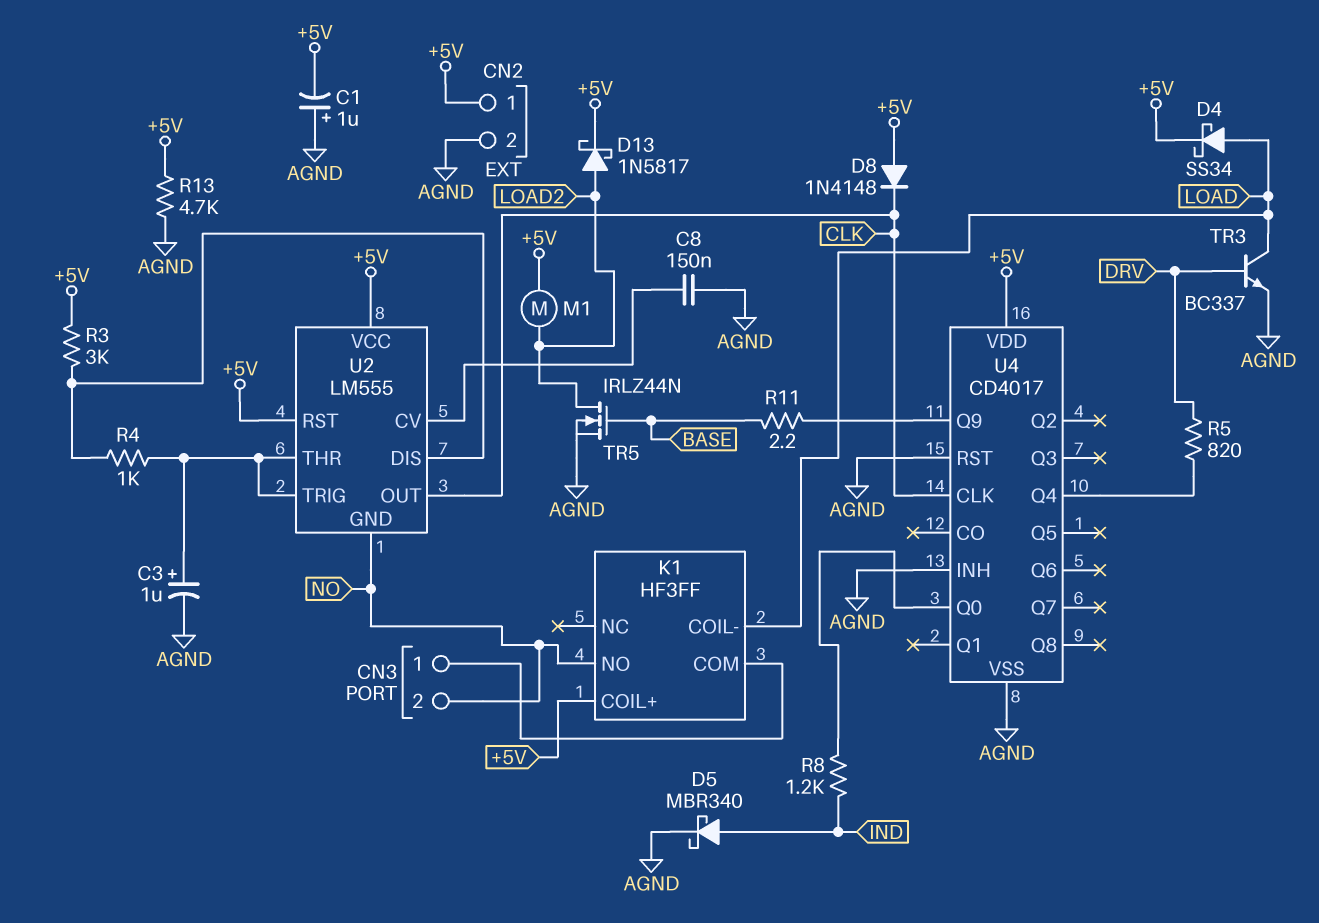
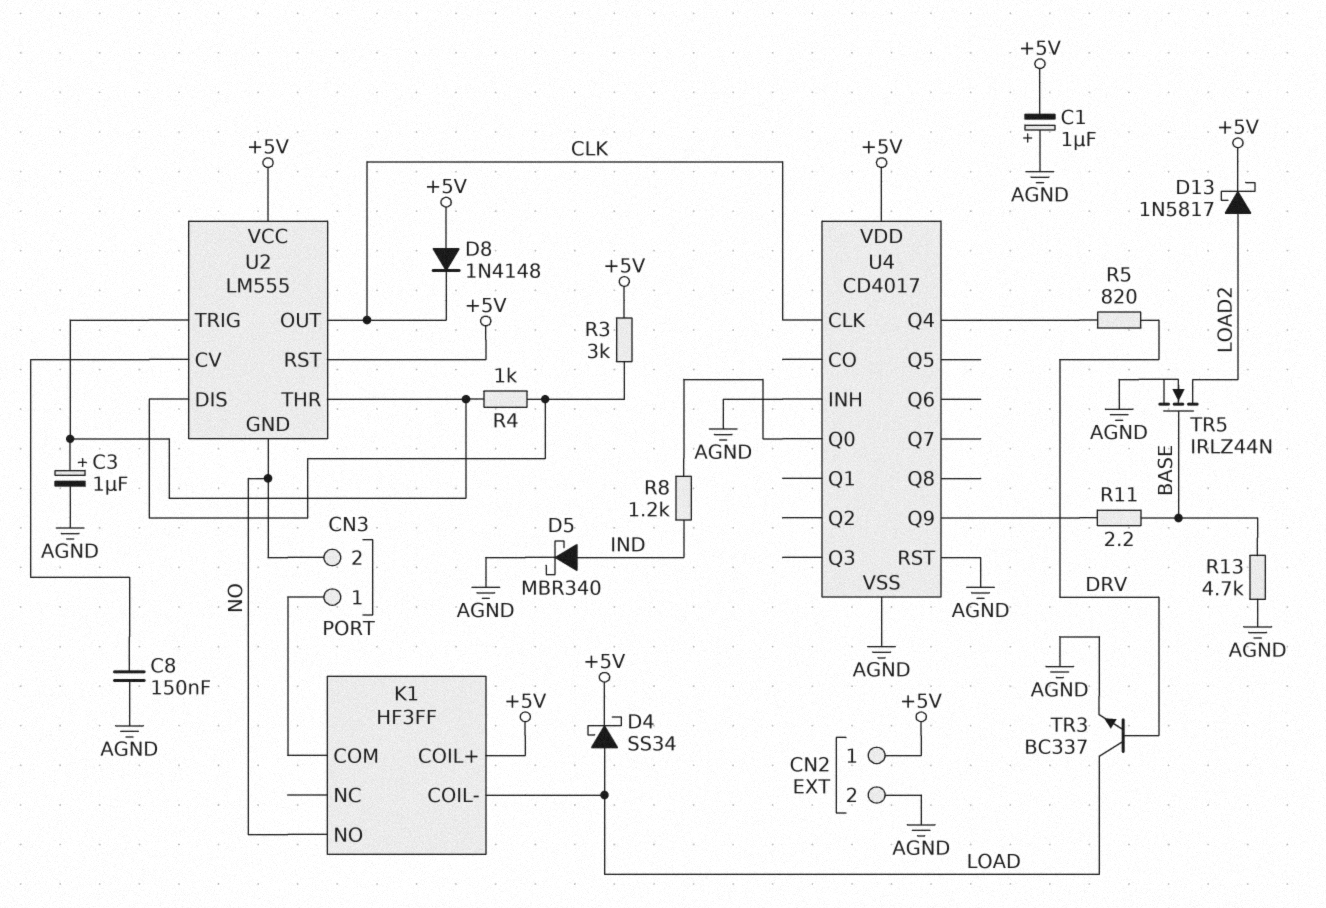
M1: motor (+5V, LOAD2) -> none
R13: 4.7k (+5V, AGND) -> 4.7k (AGND, BASE)

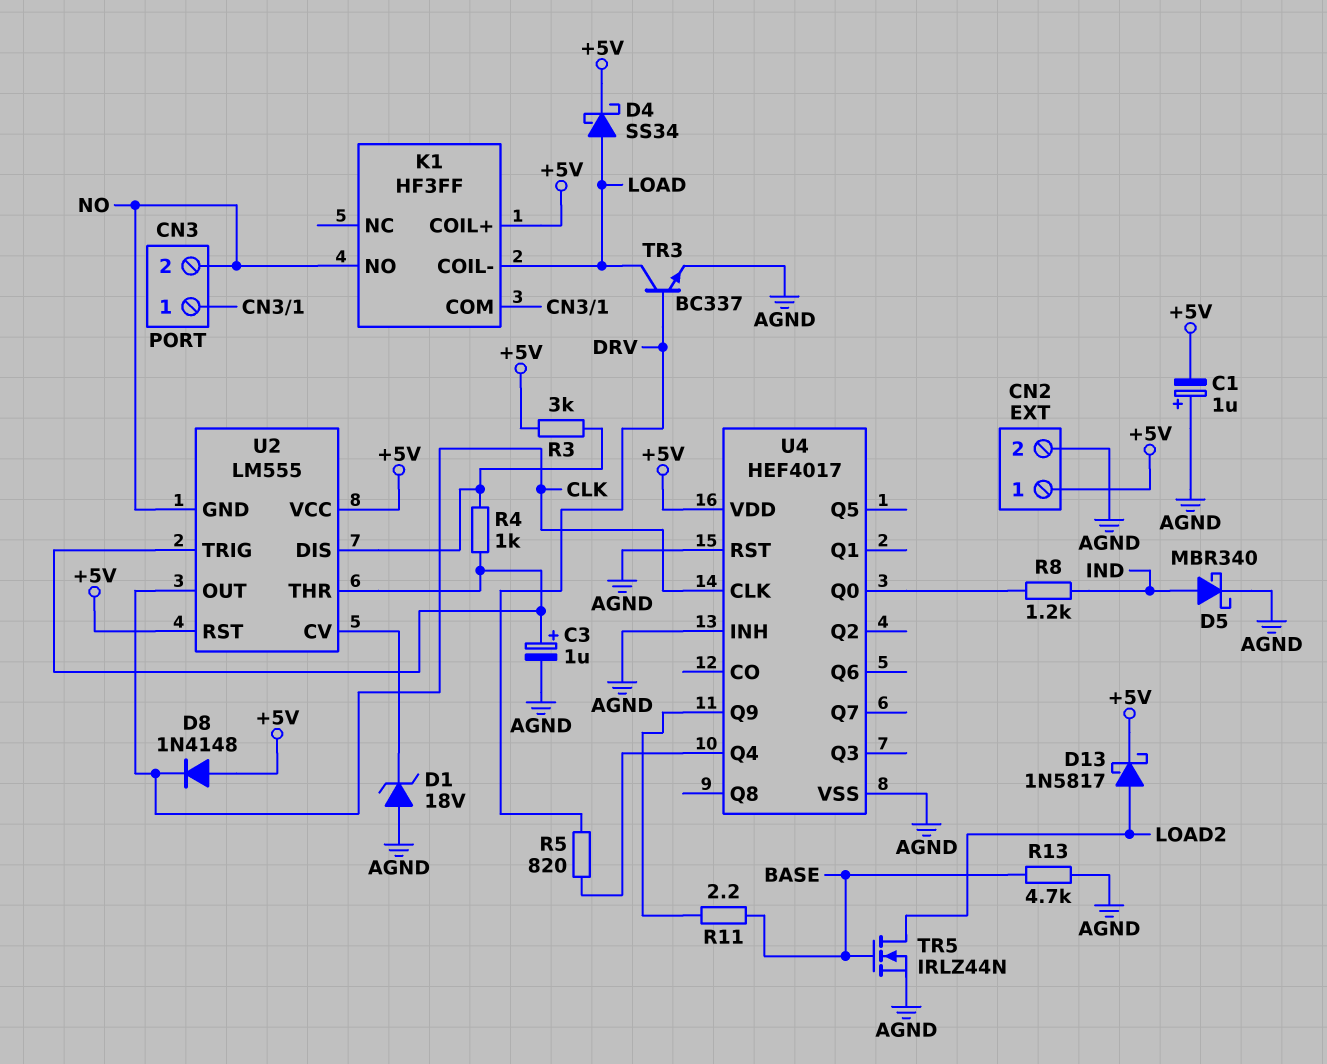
C8: 150nF (AGND, U2/CV) -> none
D1: none -> zener 18V (A AGND, K U2/CV)
U4: CD4017 -> HEF4017

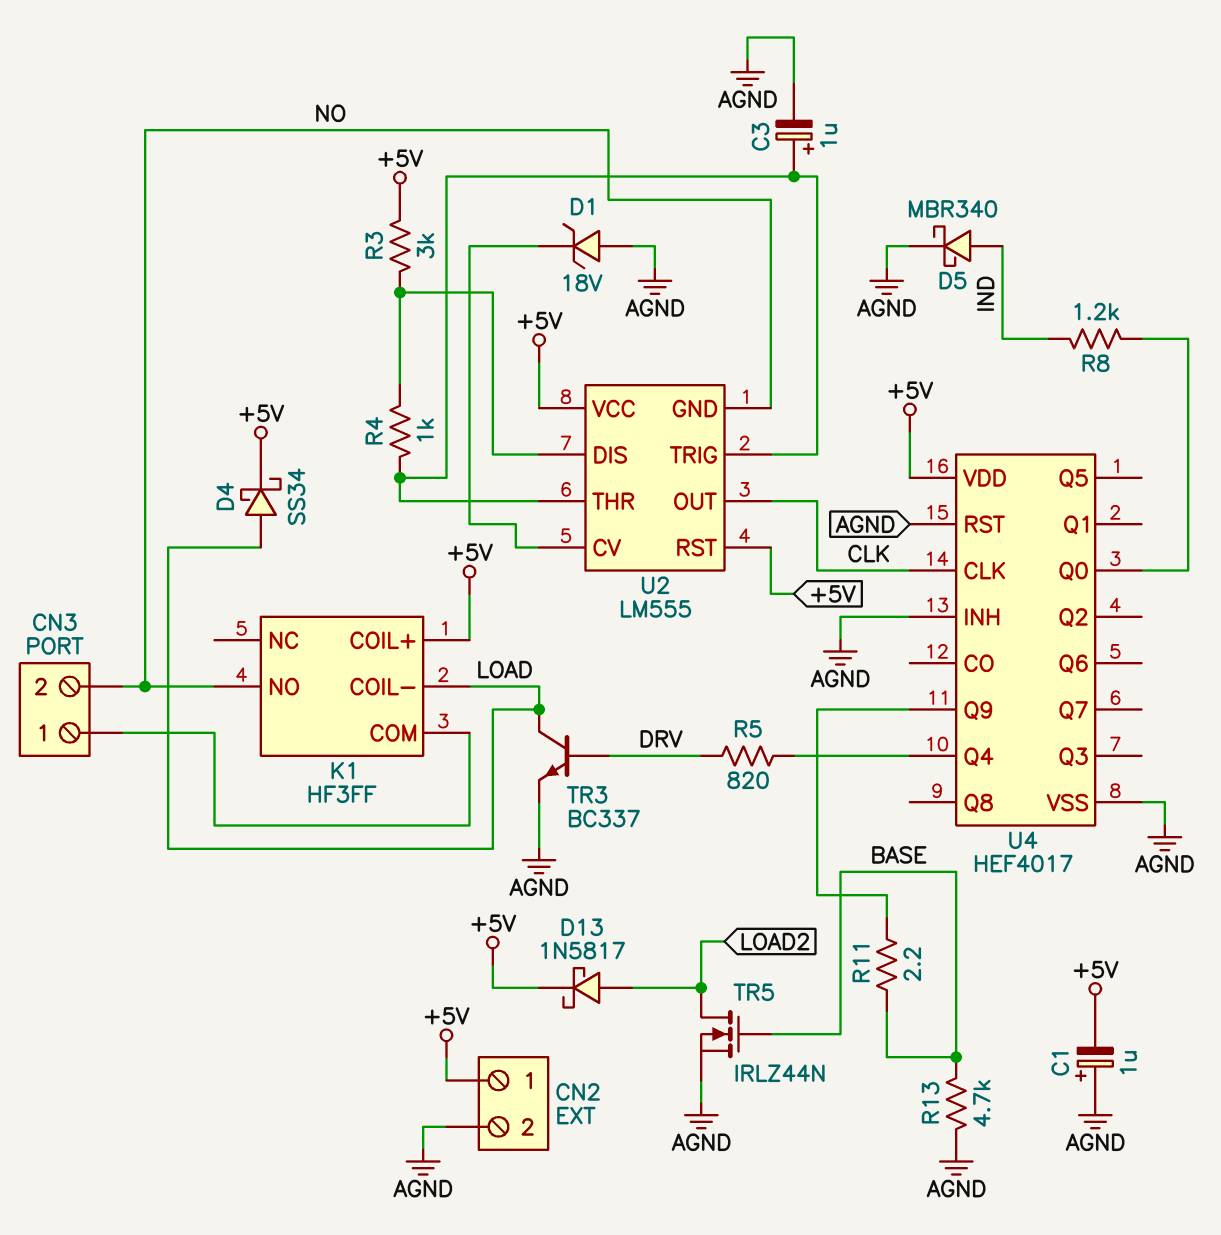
D8: diode 1N4148 (A +5V, K CLK) -> none

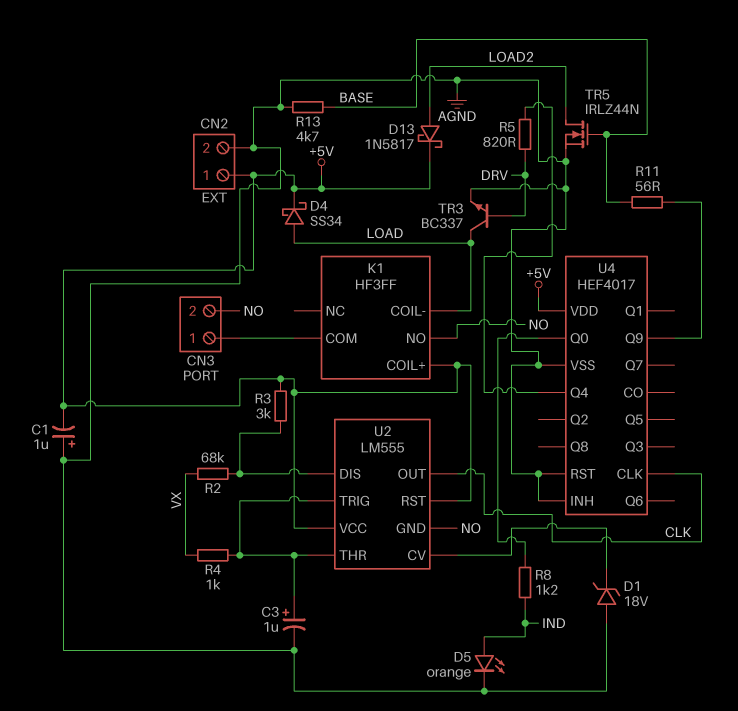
D5: schottky MBR340 (A IND, K AGND) -> LED orange (A IND, K AGND)
R2: none -> 68k (U2/DIS, VX)
R4: 1k (U2/DIS, U2/THR) -> 1k (U2/THR, VX)
R11: 2.2 (BASE, U4/Q9) -> 56 (BASE, U4/Q9)

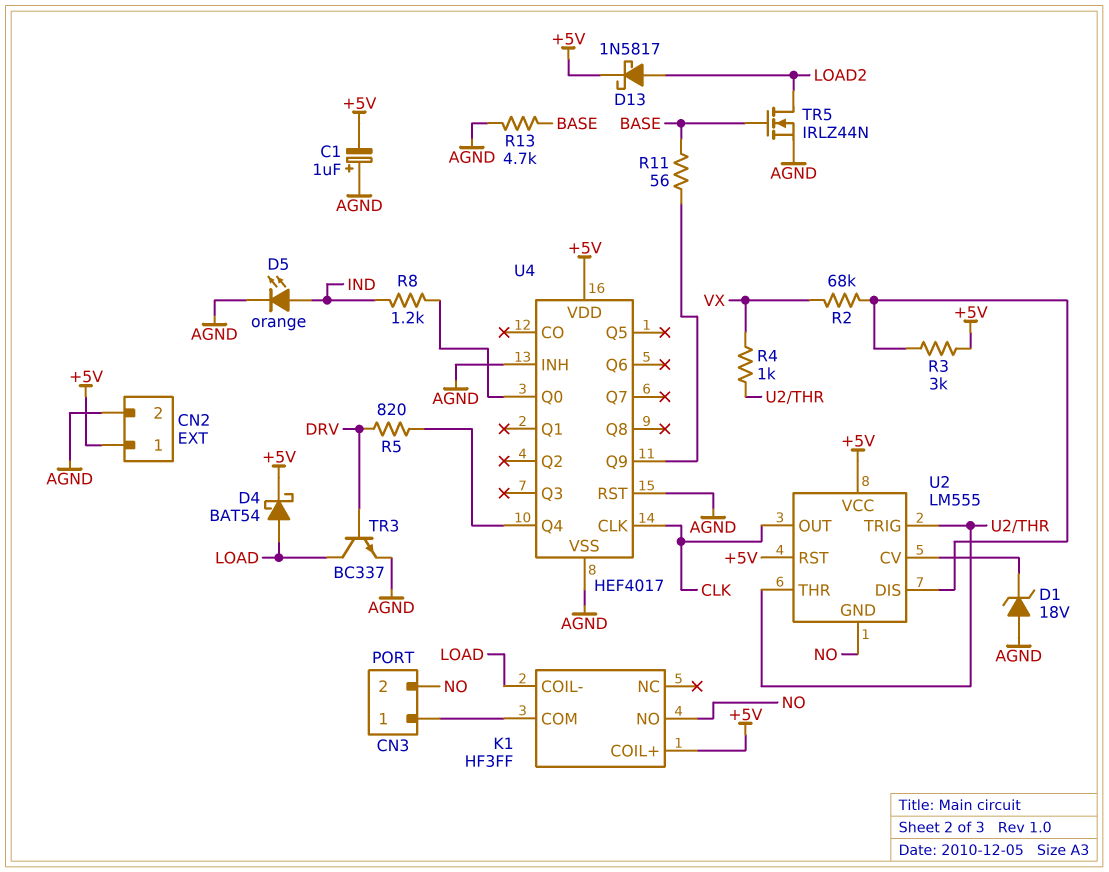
C3: 1uF (plus U2/THR, minus AGND) -> none
D4: schottky SS34 (A LOAD, K +5V) -> schottky BAT54 (A LOAD, K +5V)

